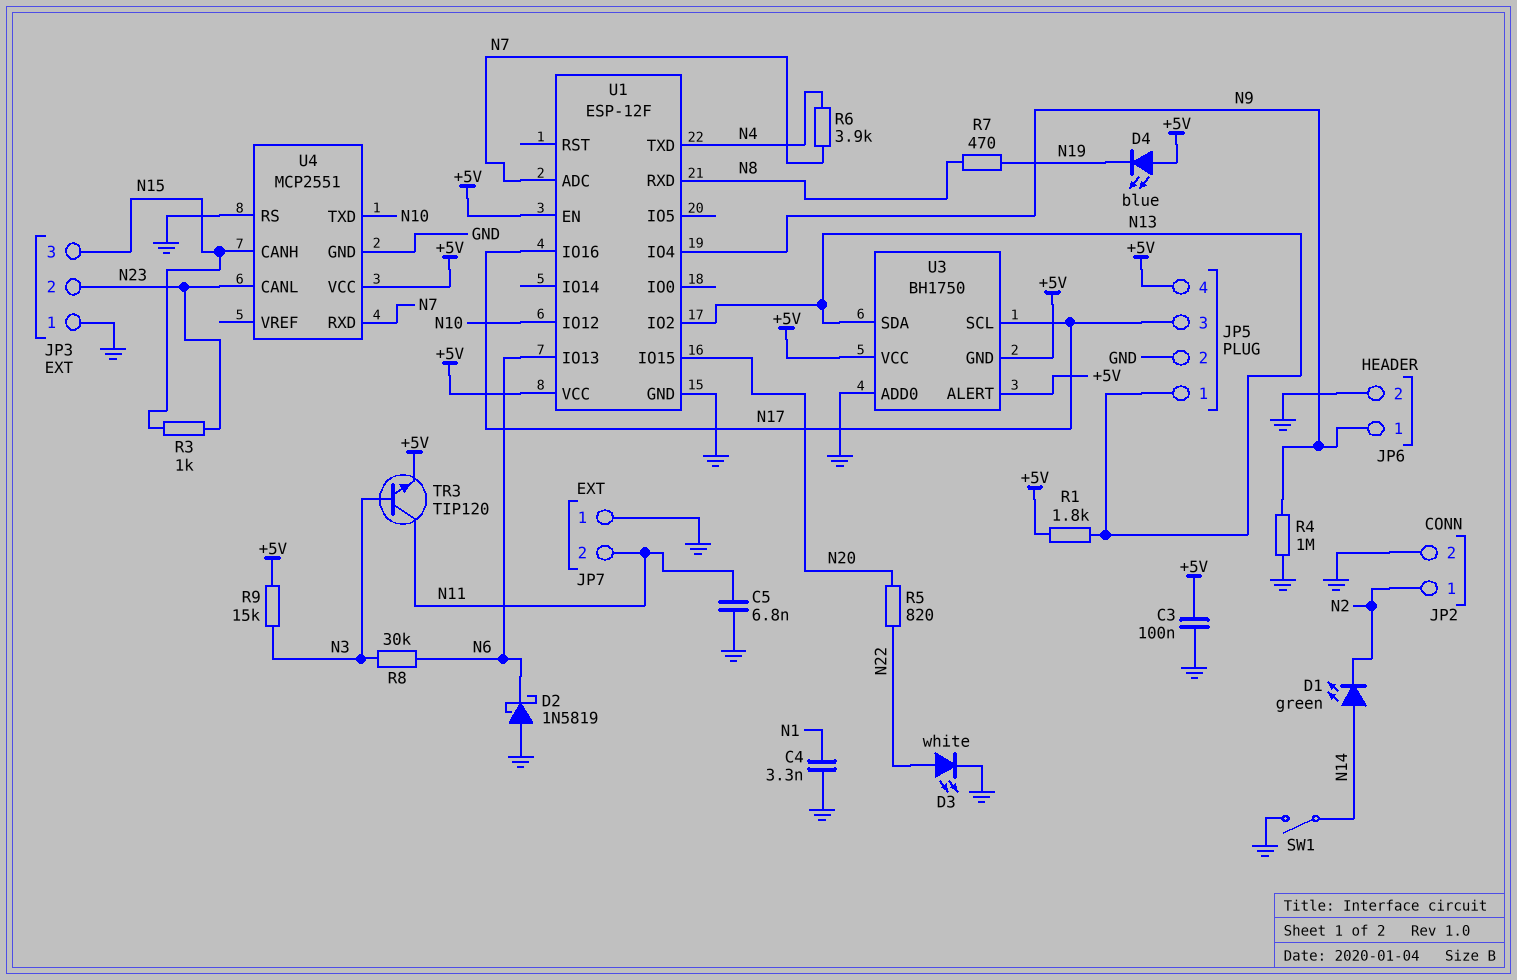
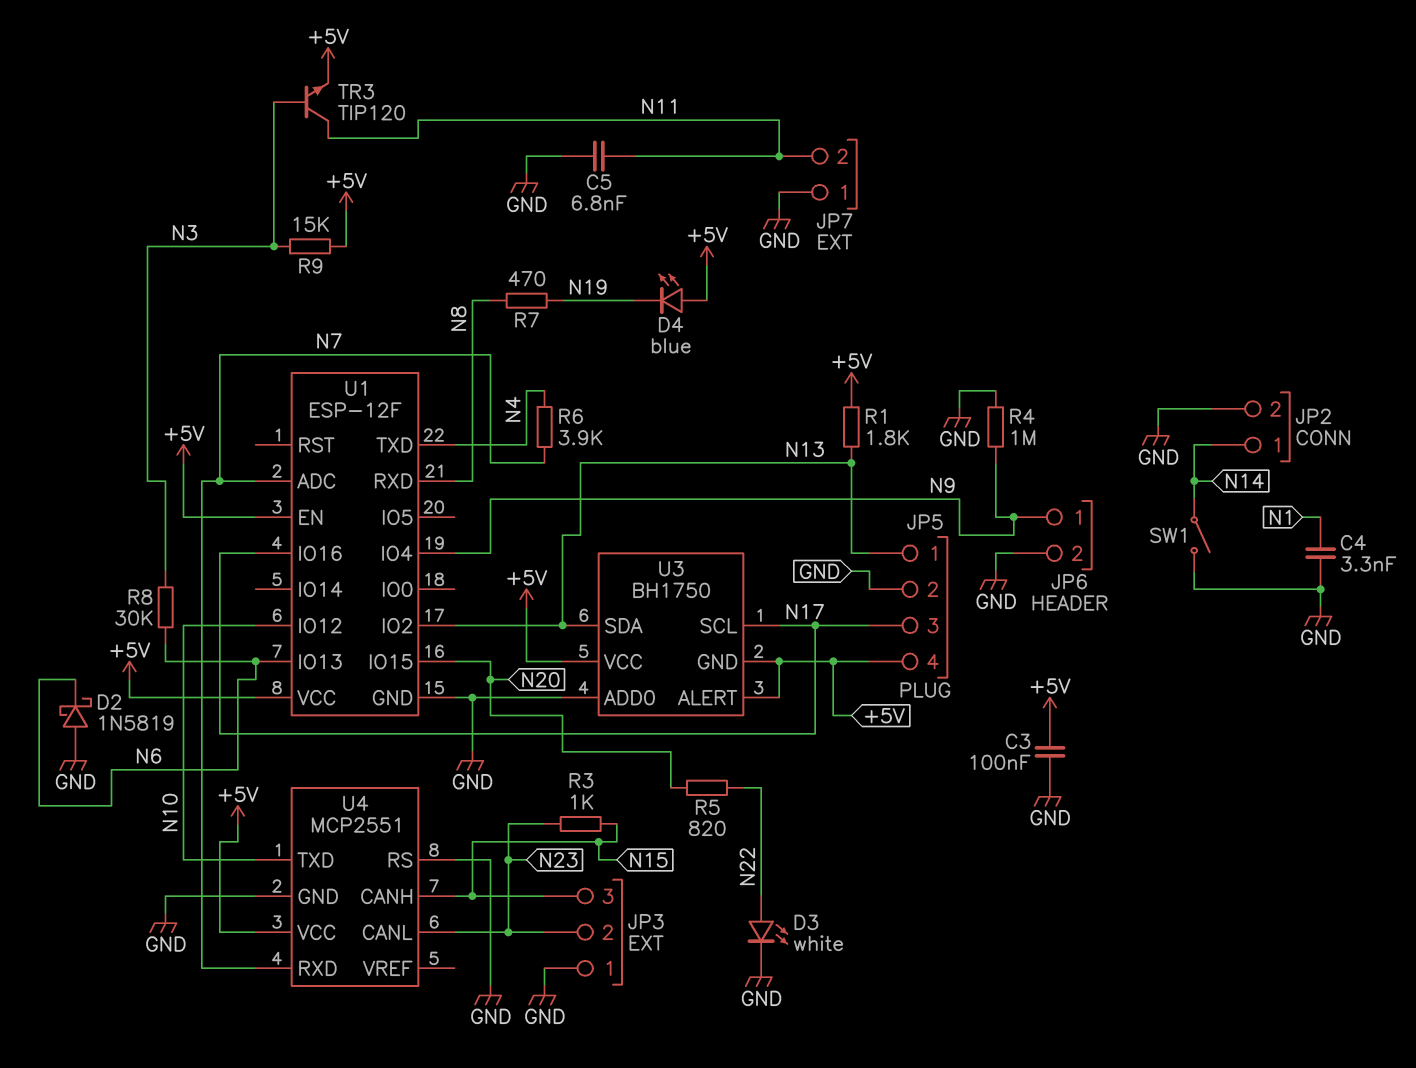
D1: LED green (A N14, K N2) -> none
JP2 pin 1: N2 -> N14

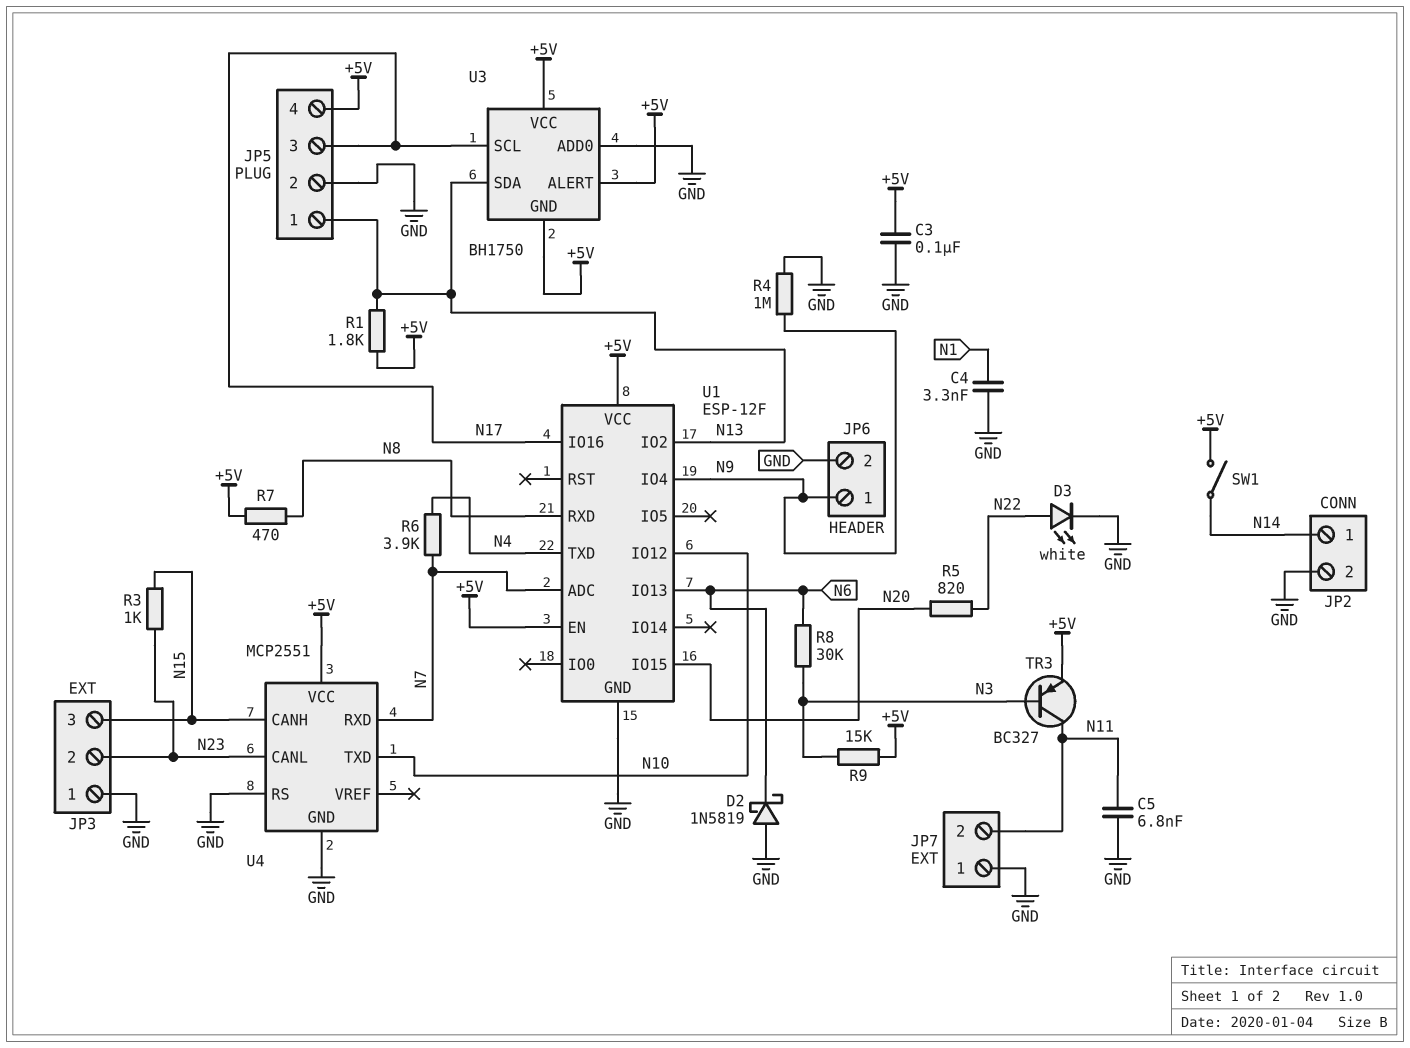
D4: LED blue (A +5V, K N19) -> none
R7: 470 (N8, N19) -> 470 (+5V, N8)
SW1: switch (GND, N14) -> switch (+5V, N14)
TR3: NPN TIP120 (B N3, C N11, E +5V) -> PNP BC327 (B N3, C N11, E +5V)

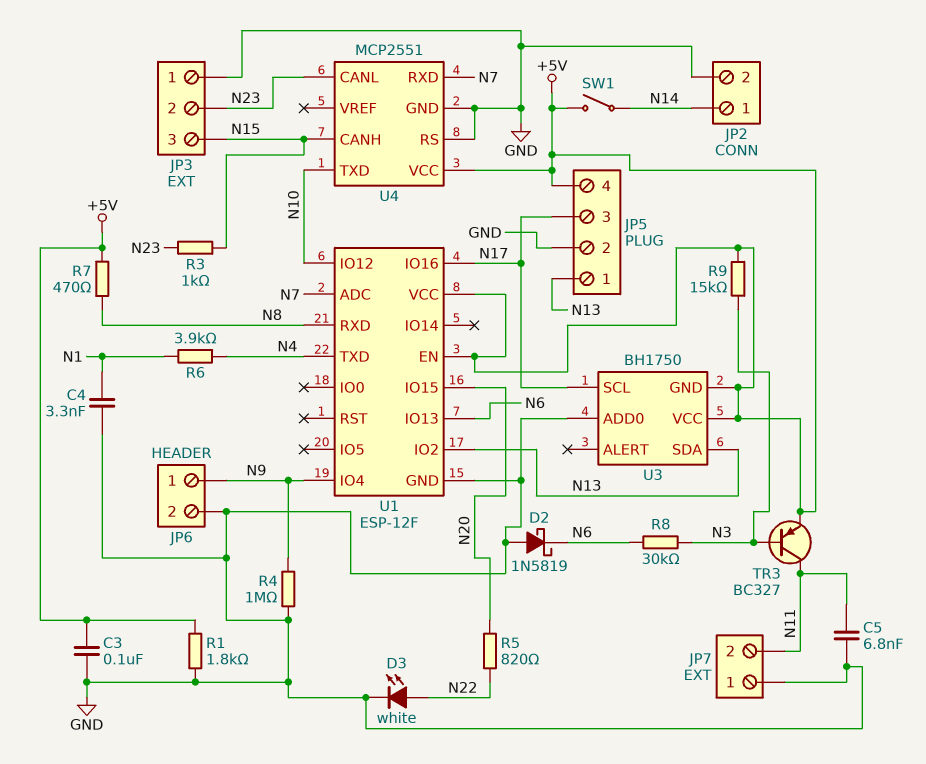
R1: 1.8k (+5V, N13) -> 1.8k (+5V, GND)
R6: 3.9k (N4, N7) -> 3.9k (N1, N4)
U3 pin ALERT: +5V -> none

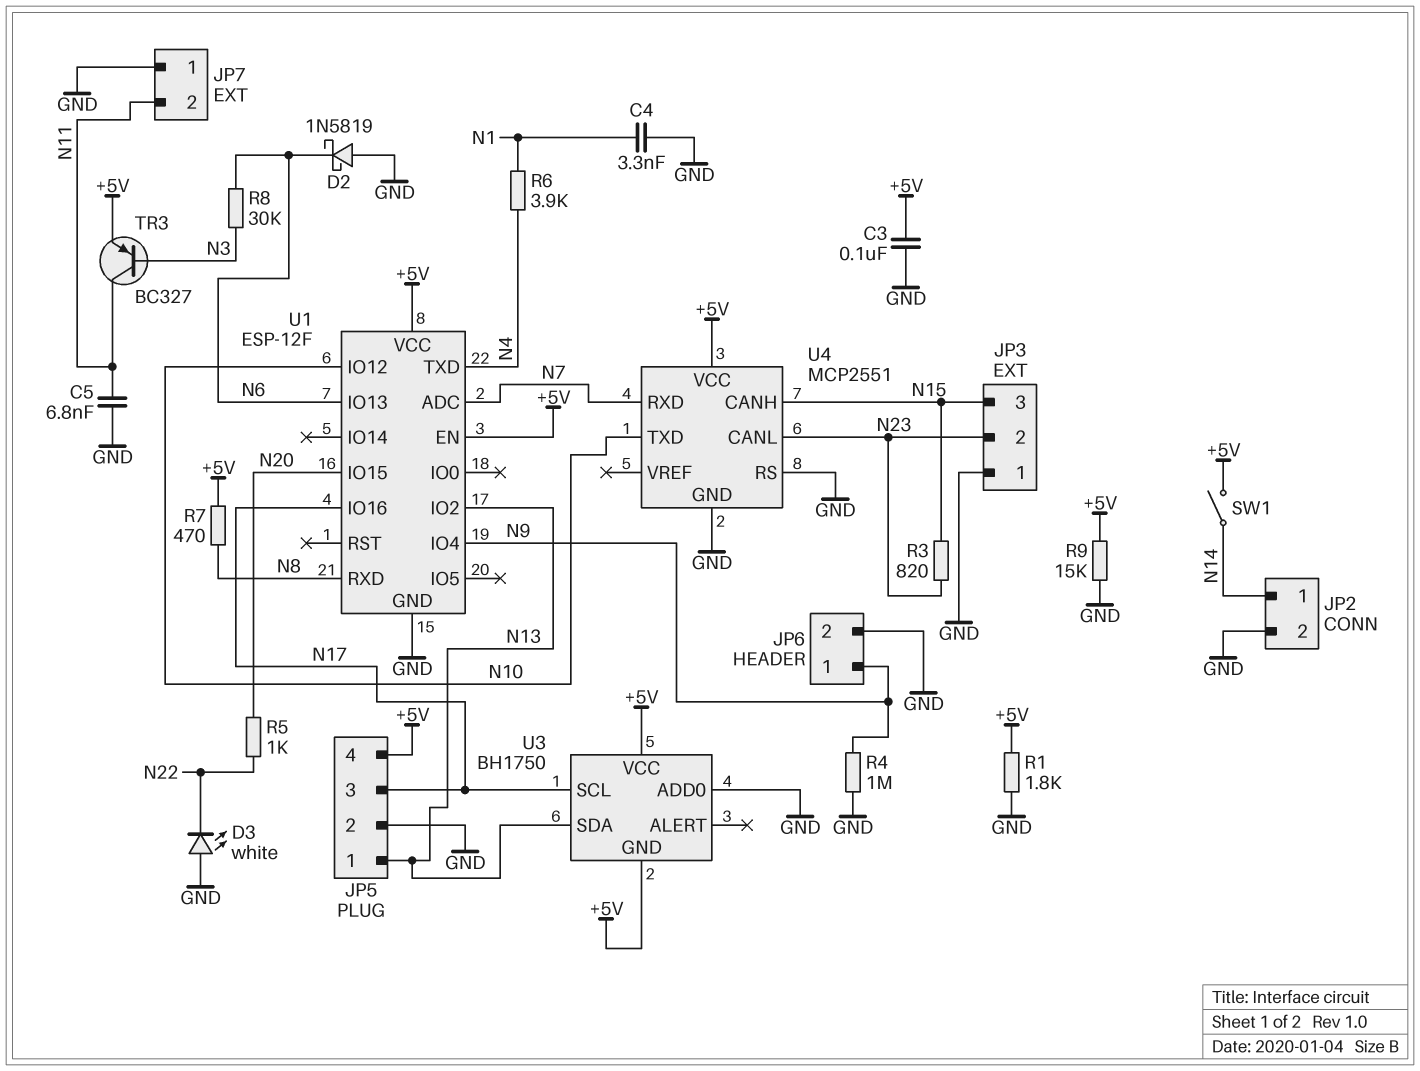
D3: LED white (A N22, K GND) -> LED white (A GND, K N22)
R3: 1k (N15, N23) -> 820 (N15, N23)
R5: 820 (N20, N22) -> 1k (N20, N22)
R9: 15k (+5V, N3) -> 15k (+5V, GND)

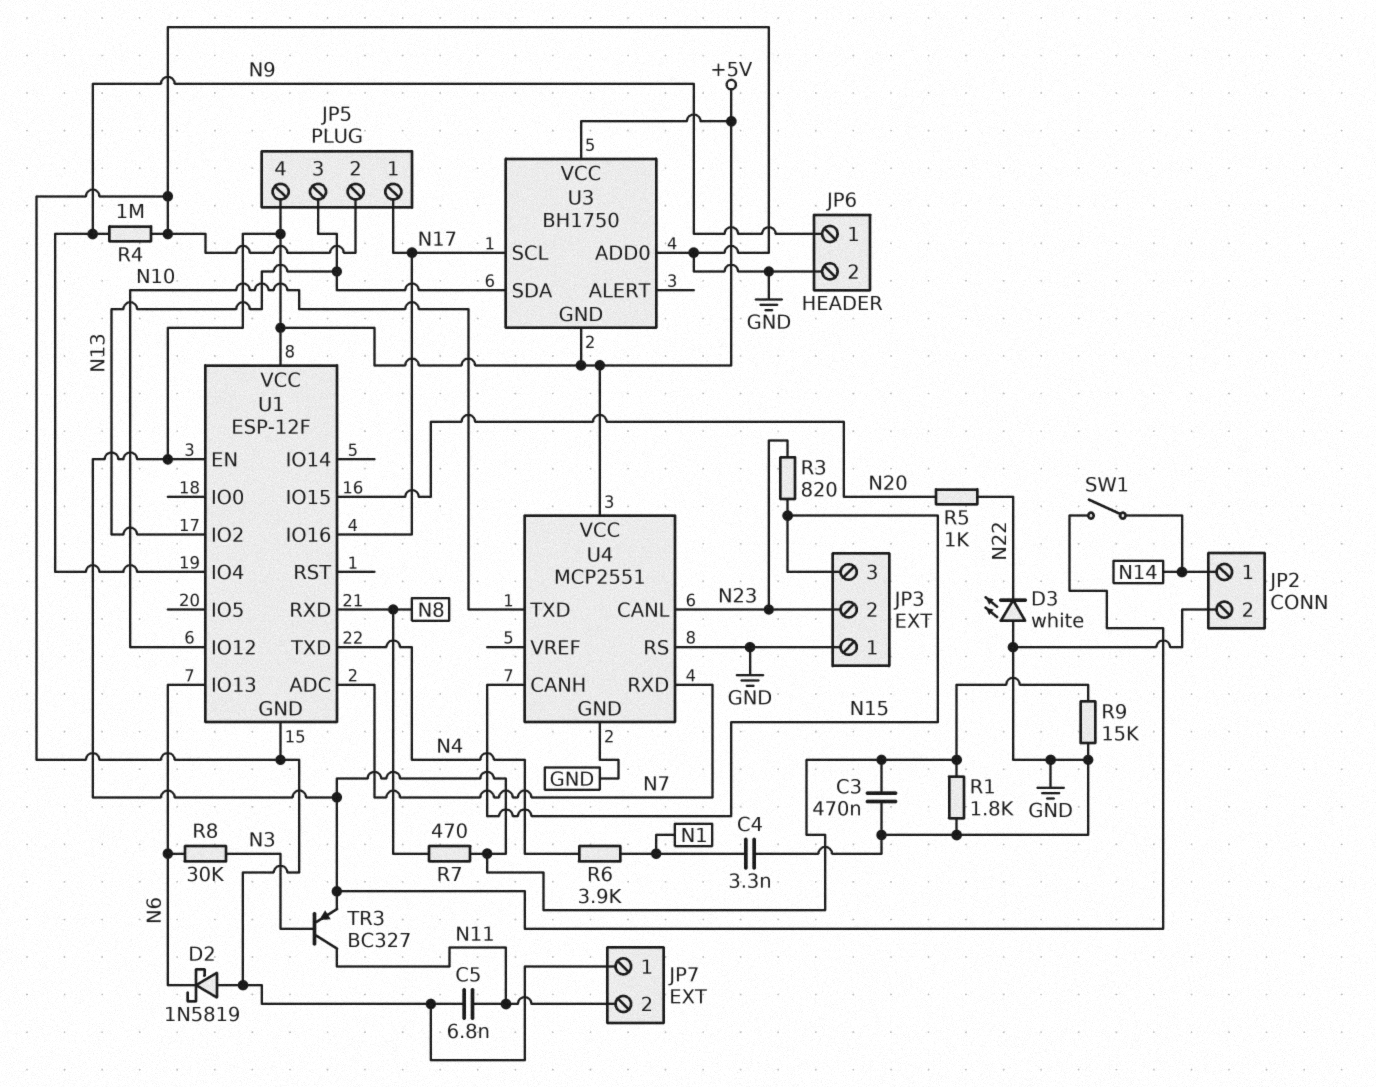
C3: 100nF (+5V, GND) -> 470nF (+5V, GND)
JP5 pin 1: N13 -> N17
JP5 pin 3: N17 -> N13

